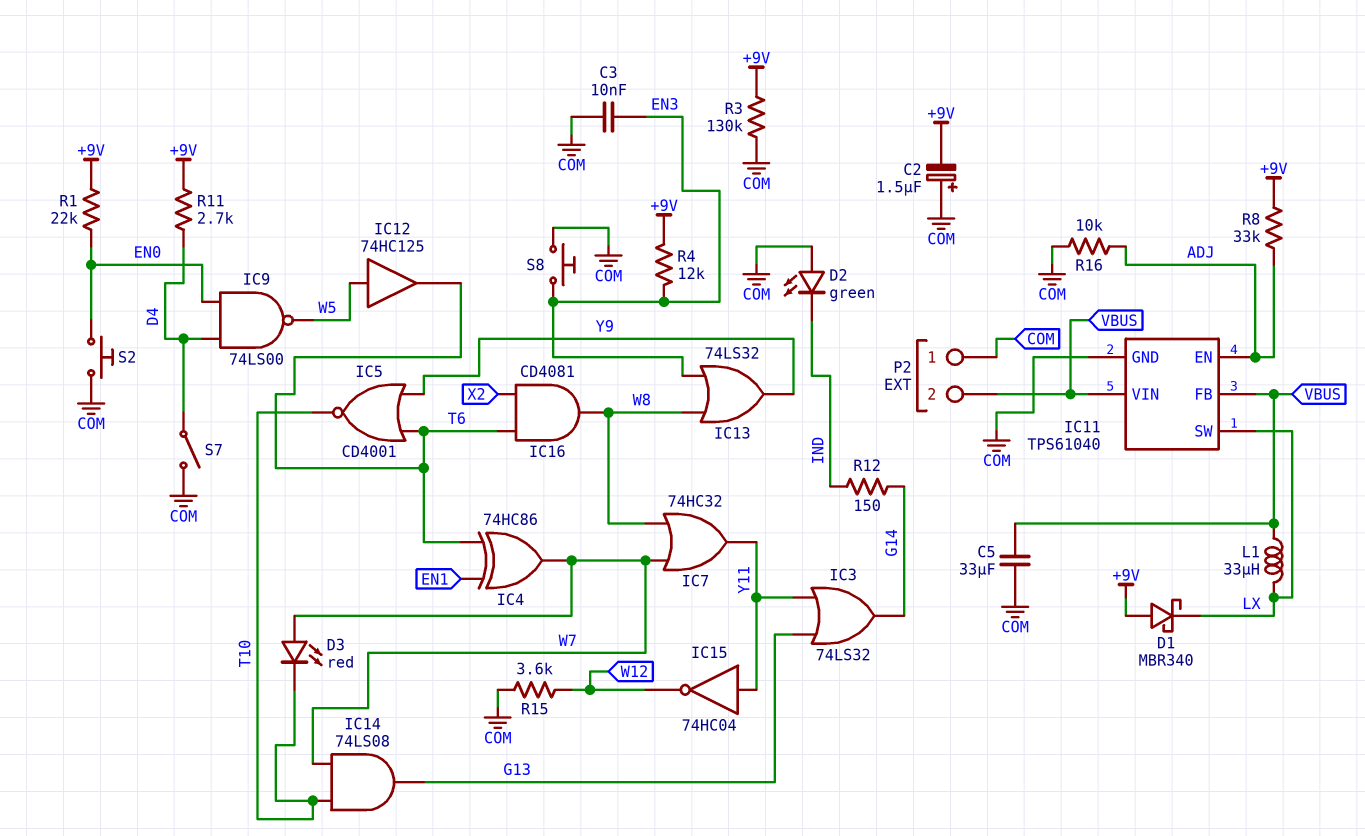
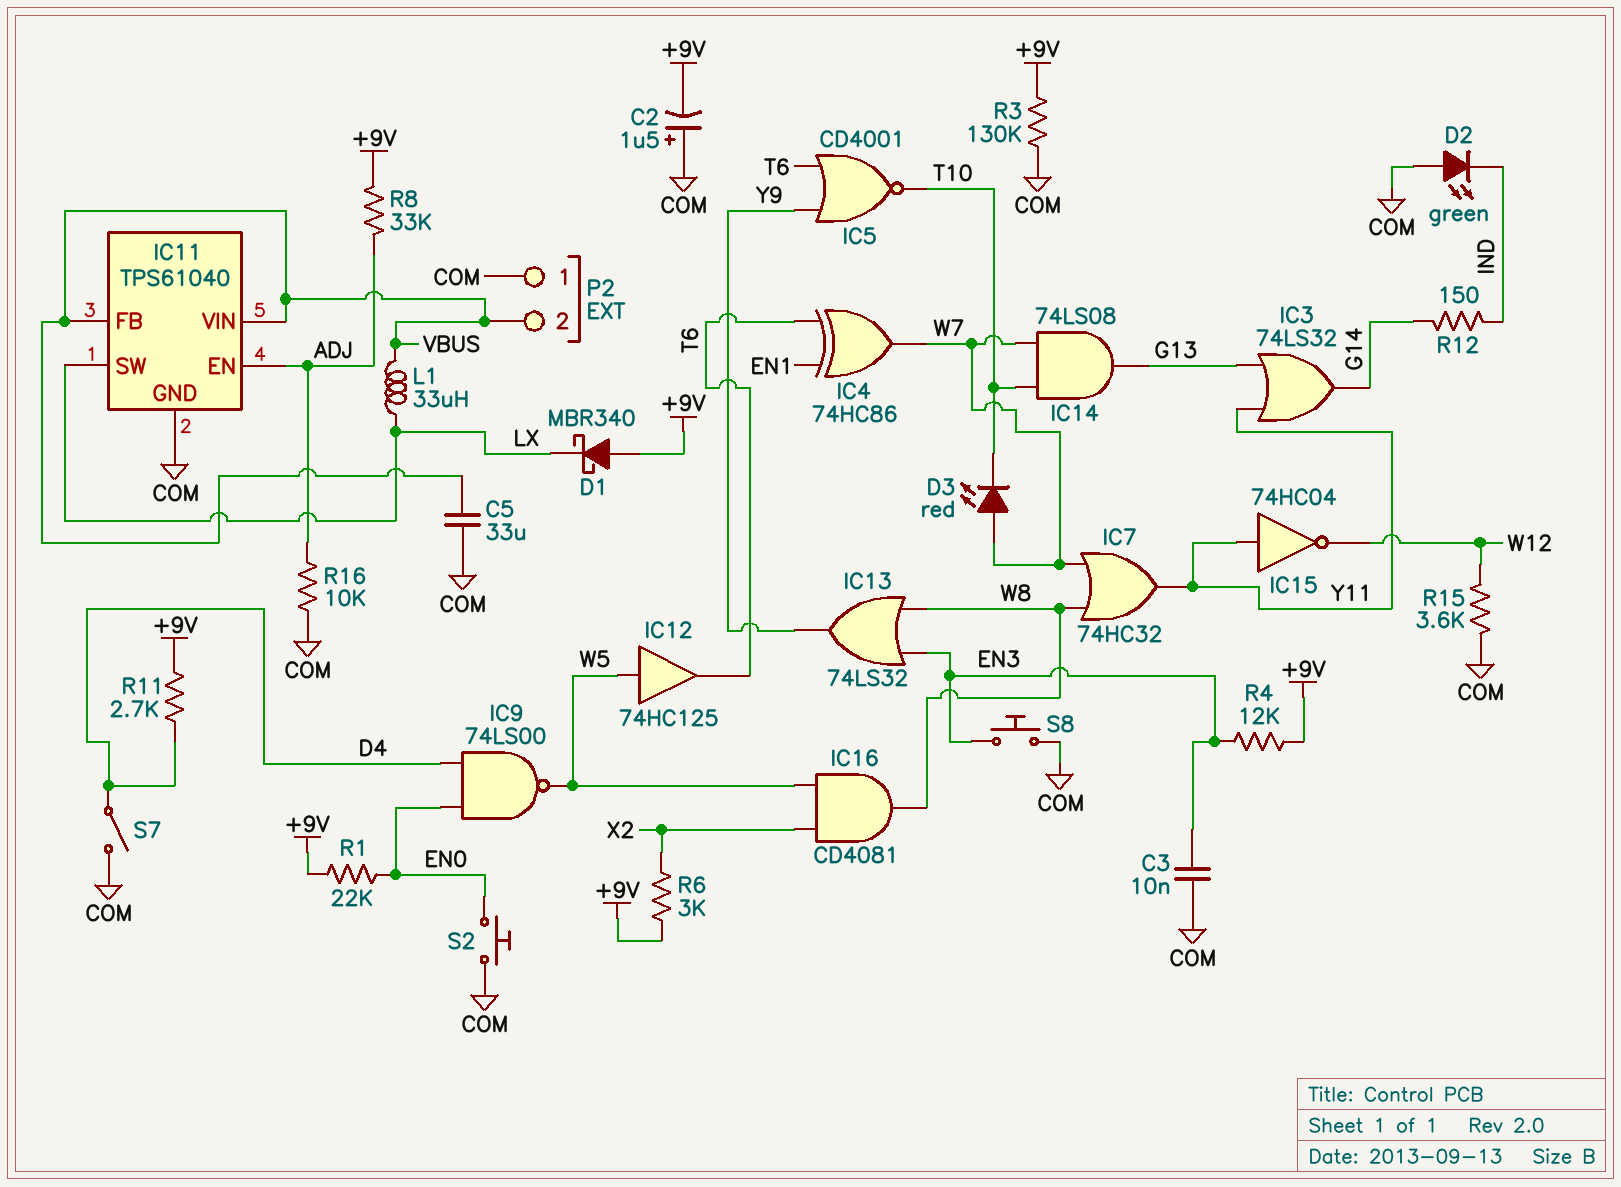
IC16: AND CD4081 (in T6, in X2, out W8) -> AND CD4081 (in W5, in X2, out W8)
R6: none -> 3k (+9V, X2)

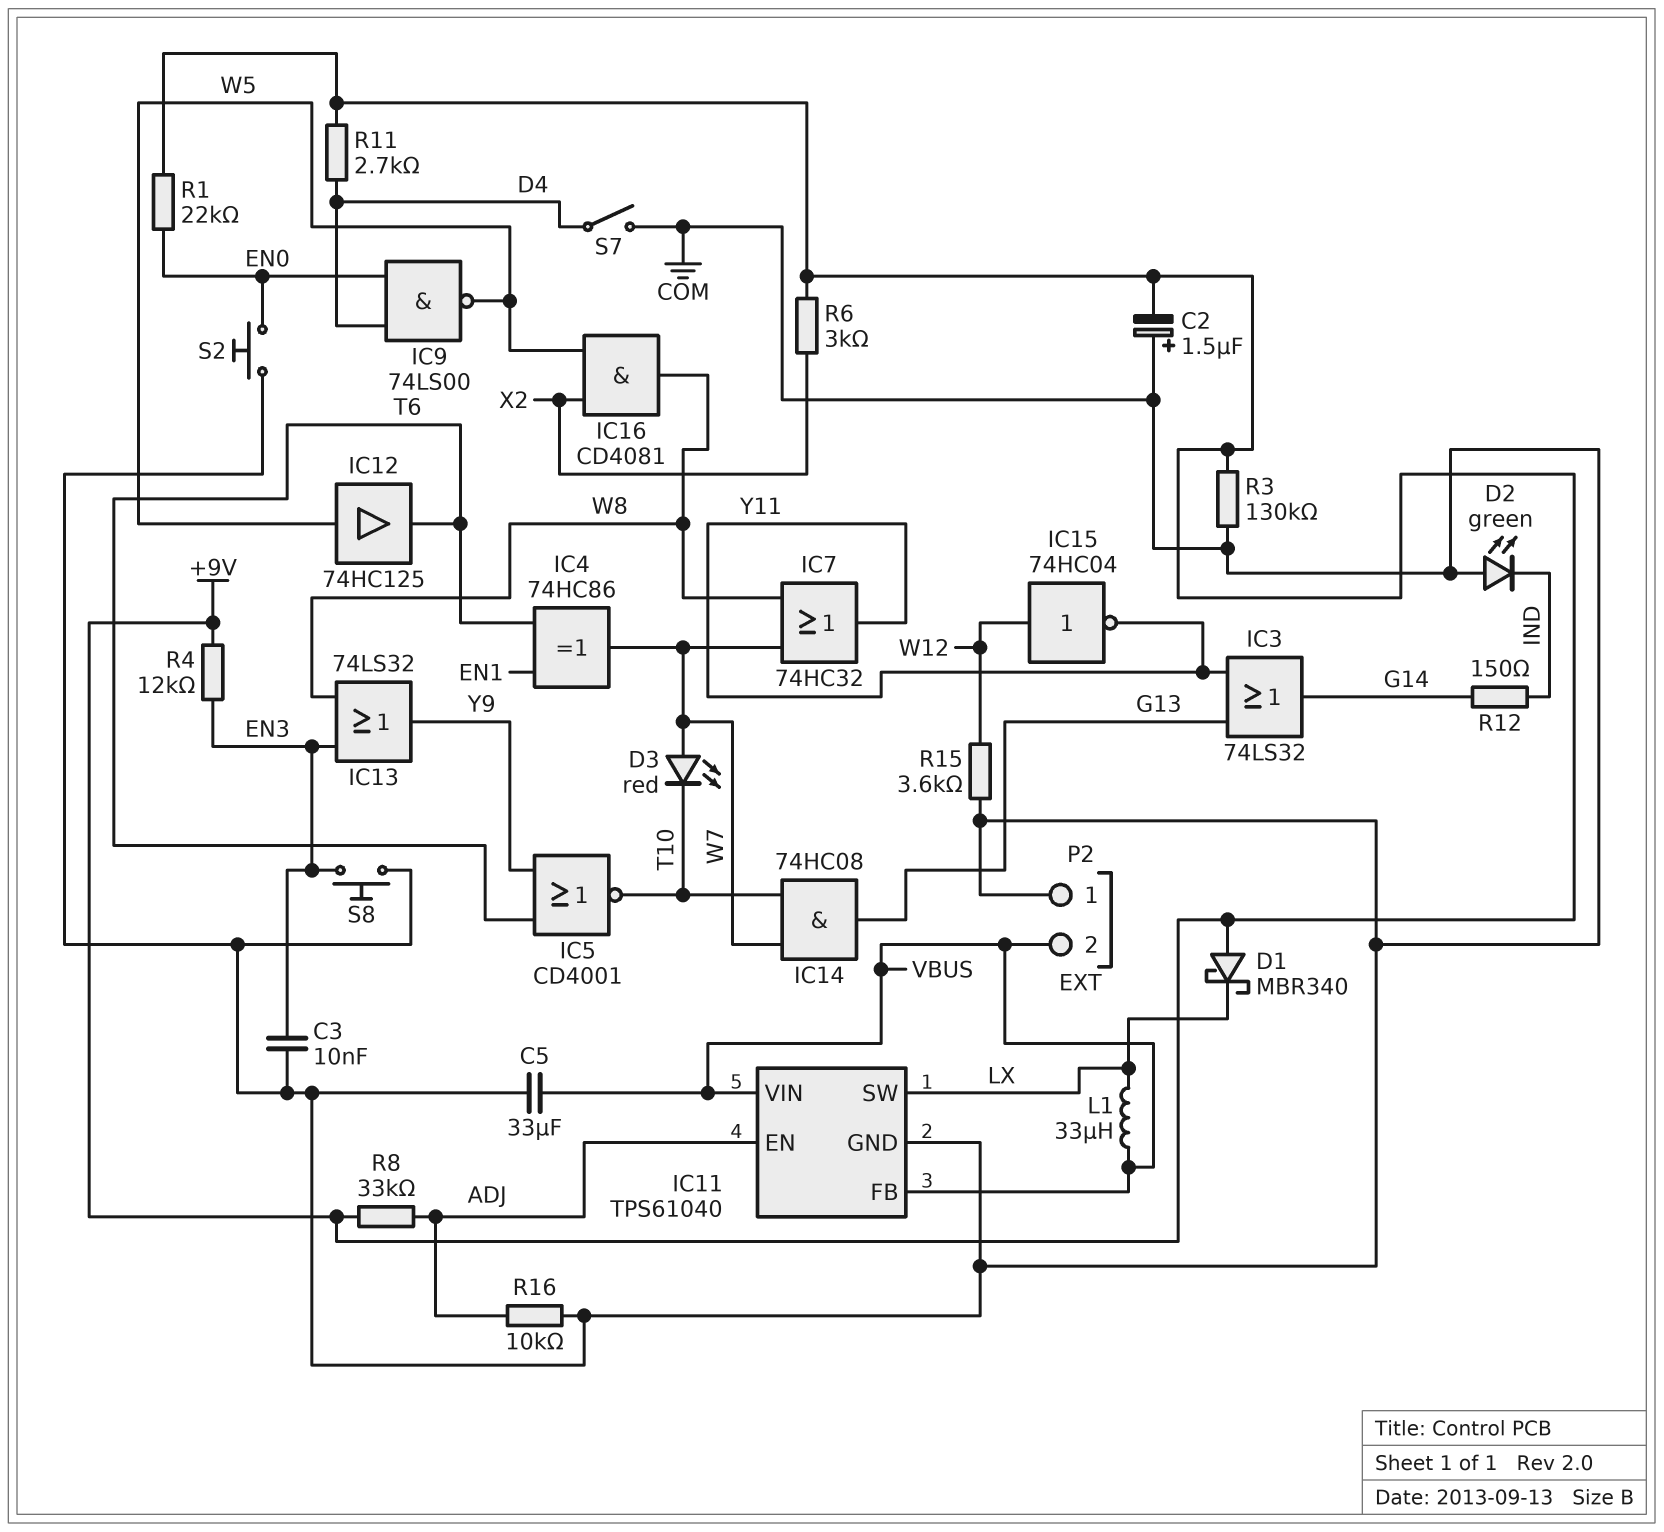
IC14: AND 74LS08 (in T10, in W7, out G13) -> AND 74HC08 (in T10, in W7, out G13)
IC15: NOT 74HC04 (in Y11, out W12) -> NOT 74HC04 (in W12, out Y11)

